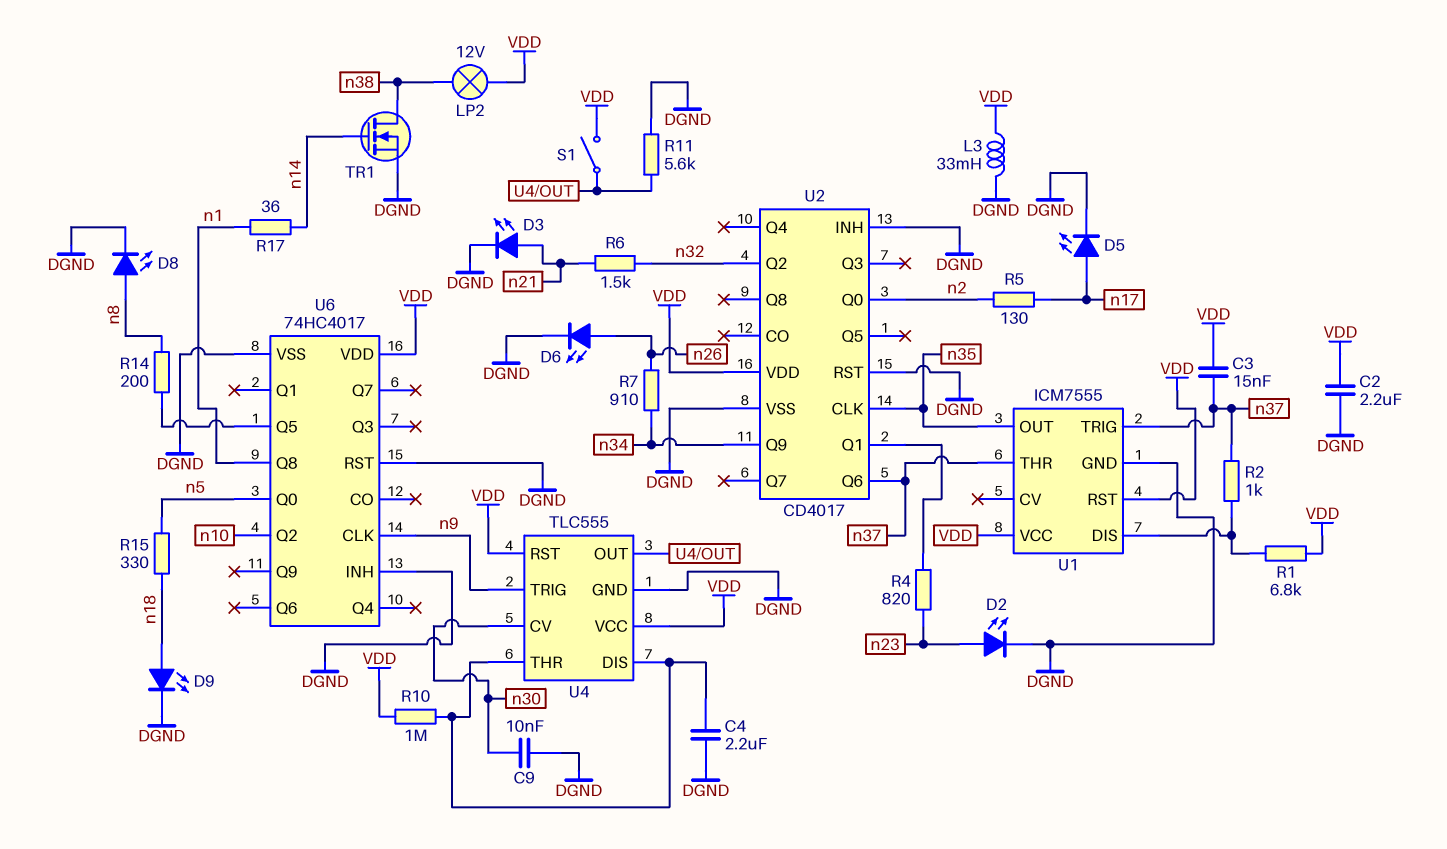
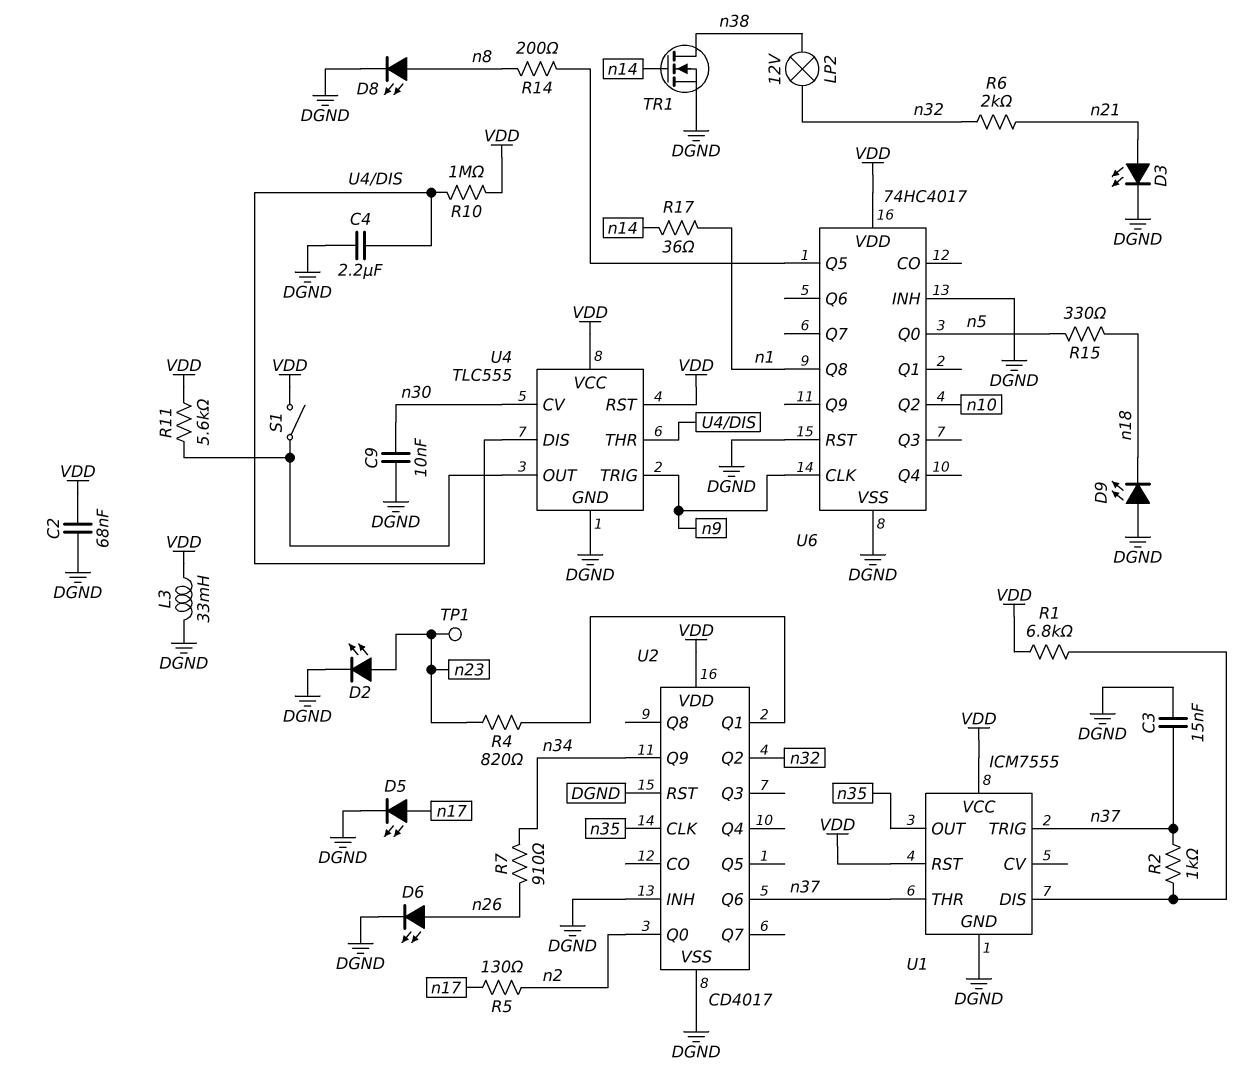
C2: 2.2uF (DGND, VDD) -> 68nF (DGND, VDD)
C3: 15nF (VDD, n37) -> 15nF (DGND, n37)
D9: LED (A n18, K DGND) -> LED (A DGND, K n18)
LP2: lamp 12V (VDD, n38) -> lamp 12V (n32, n38)
R6: 1.5k (n21, n32) -> 2k (n21, n32)
R11: 5.6k (DGND, U4/OUT) -> 5.6k (U4/OUT, VDD)
TP1: none -> test point (n23)

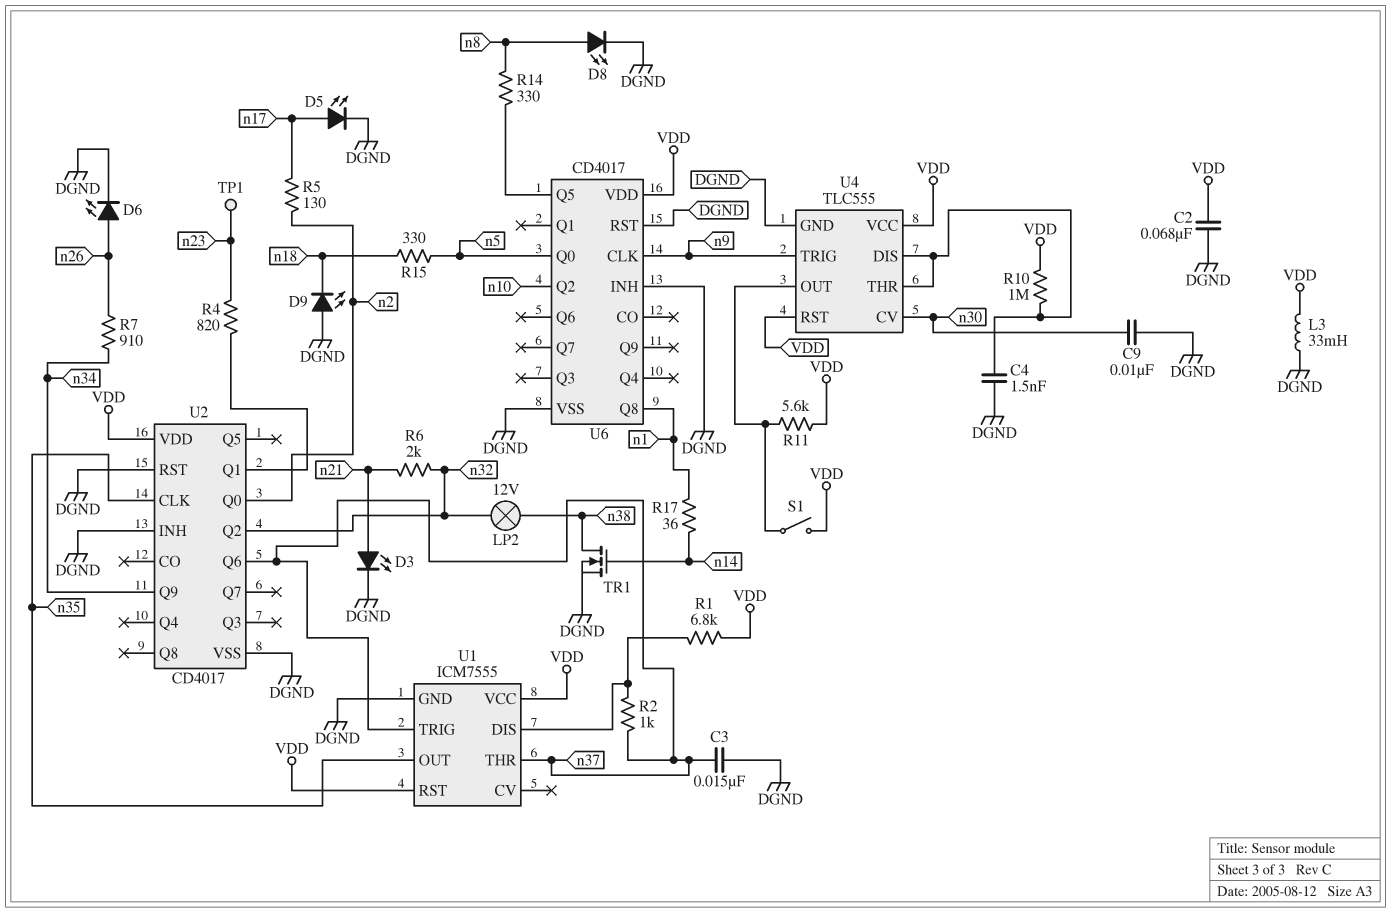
C4: 2.2uF (DGND, U4/DIS) -> 1.5nF (DGND, U4/DIS)
D2: LED (A n23, K DGND) -> none
R14: 200 (U6/Q5, n8) -> 330 (U6/Q5, n8)
U6: 74HC4017 -> CD4017

